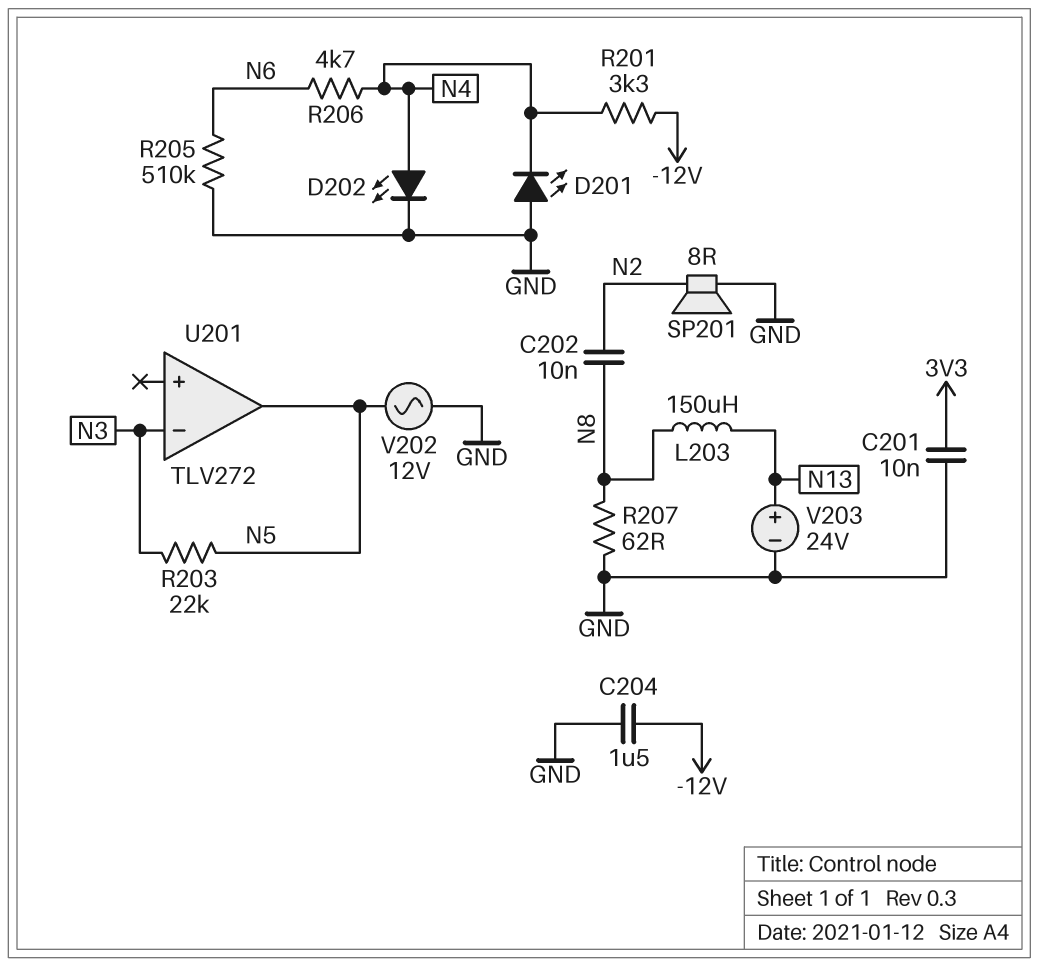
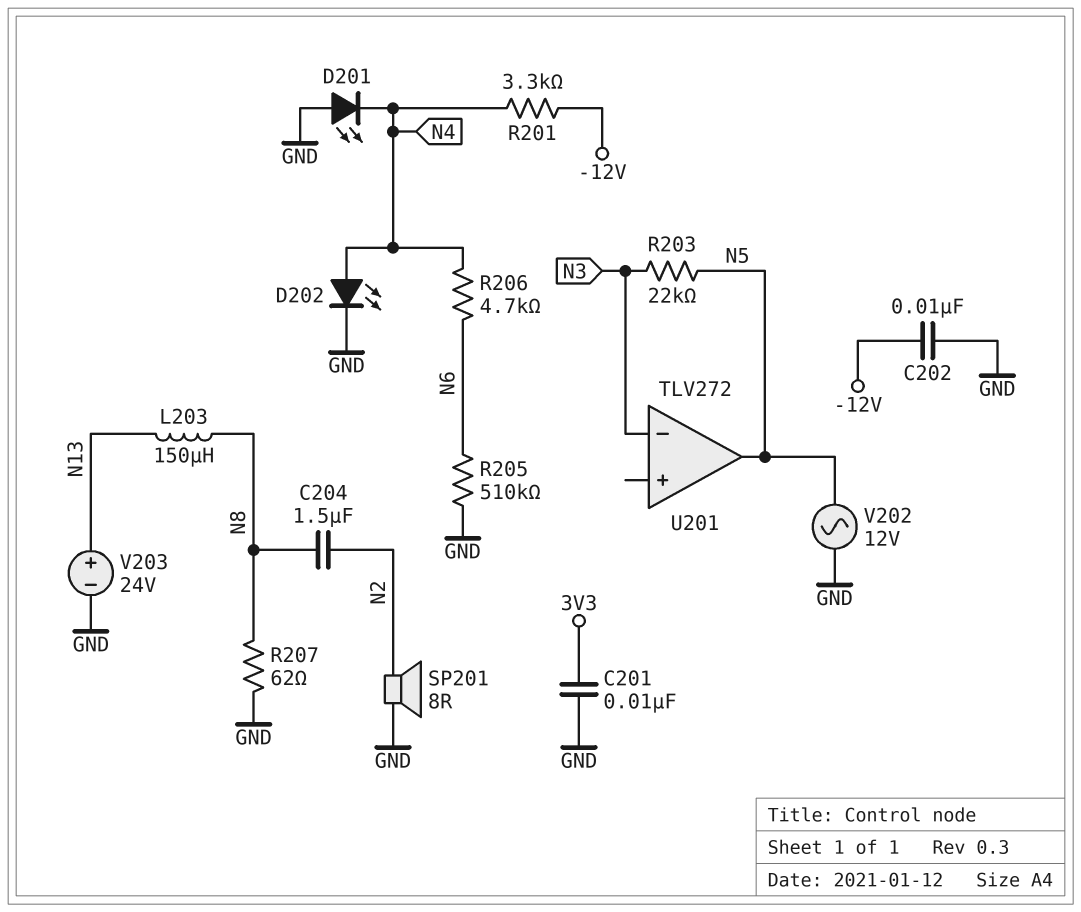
C202: 10nF (N2, N8) -> 10nF (-12V, GND)
C204: 1.5uF (-12V, GND) -> 1.5uF (N2, N8)

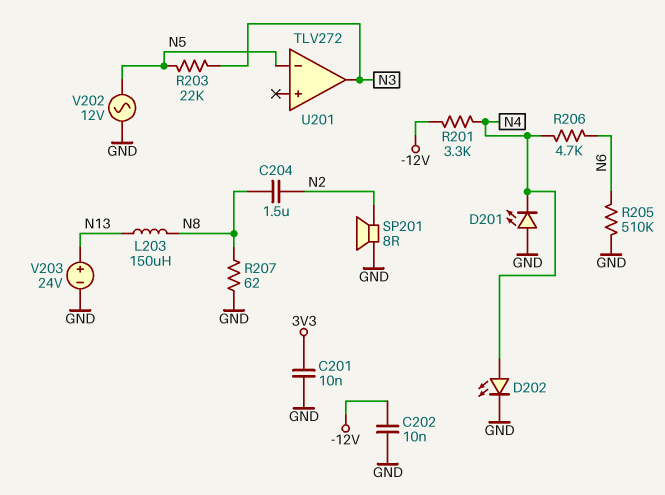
U201 pin in-: N3 -> N5
U201 pin out: N5 -> N3

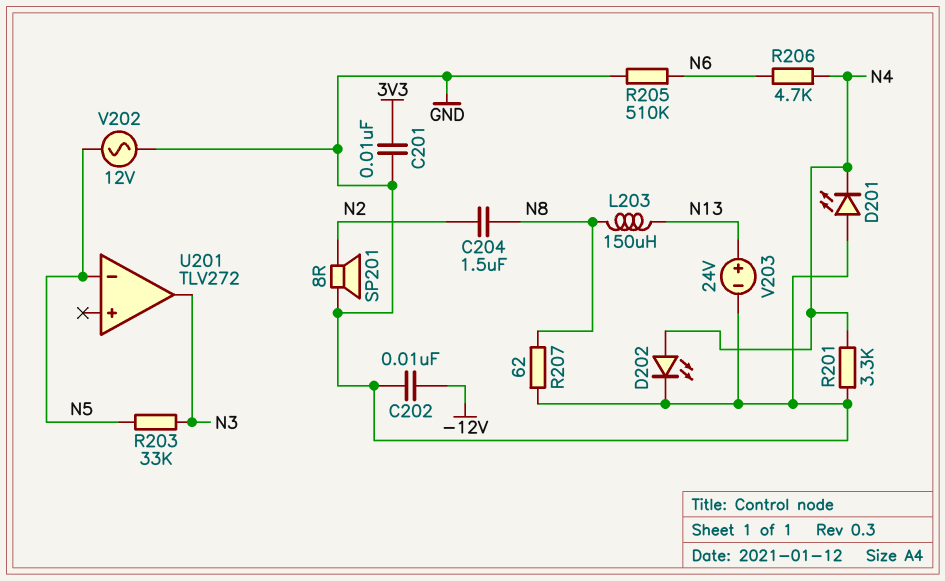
R201: 3.3k (-12V, N4) -> 3.3k (GND, N4)
R203: 22k (N3, N5) -> 33k (N3, N5)

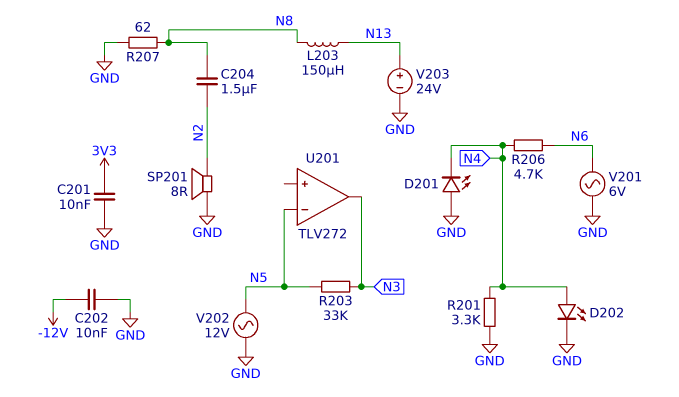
R205: 510k (GND, N6) -> none
V201: none -> AC 6V (GND, N6)

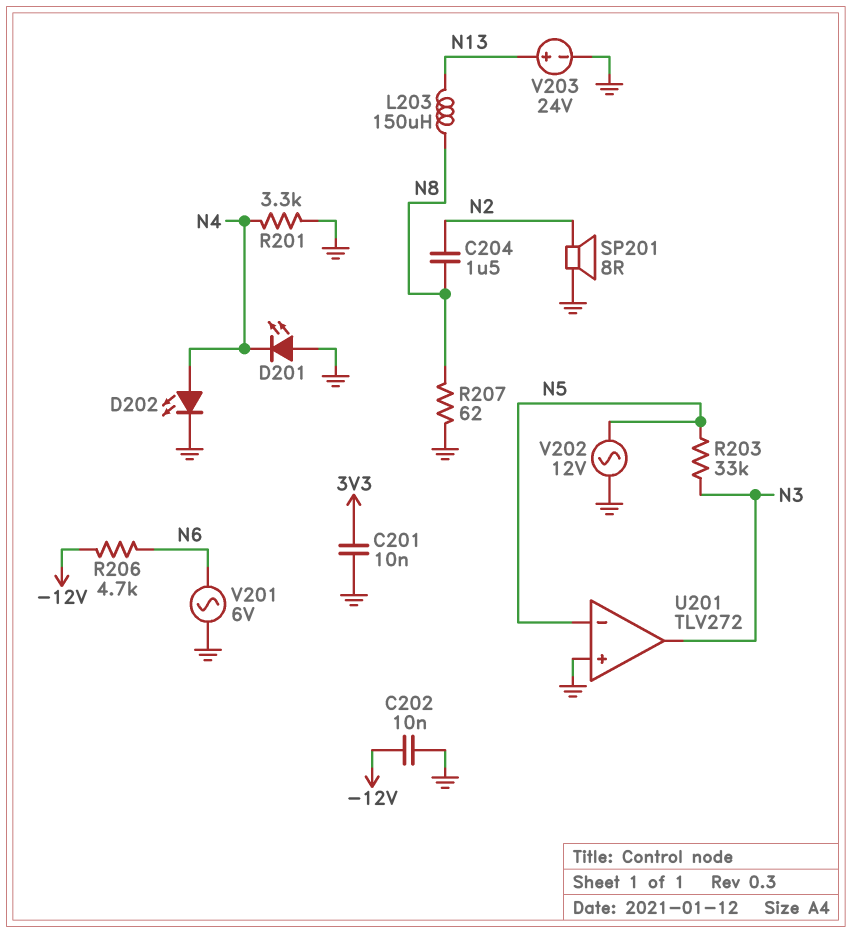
R206: 4.7k (N4, N6) -> 4.7k (-12V, N6)
U201 pin in+: none -> GND

